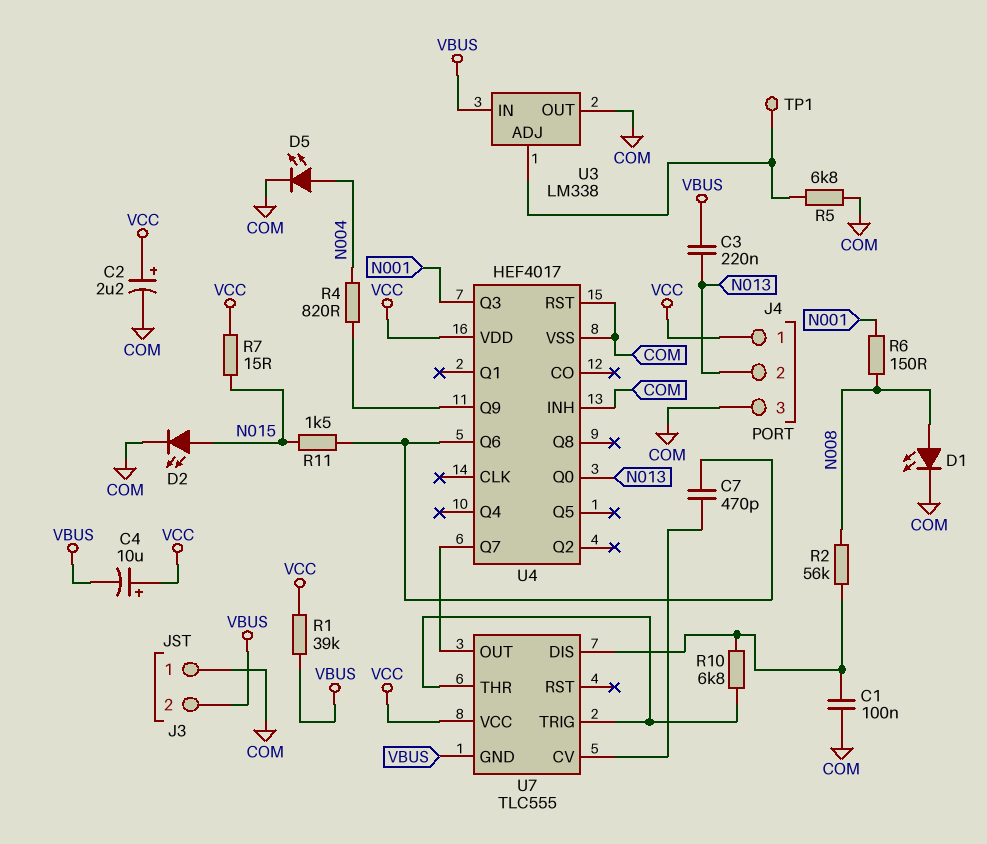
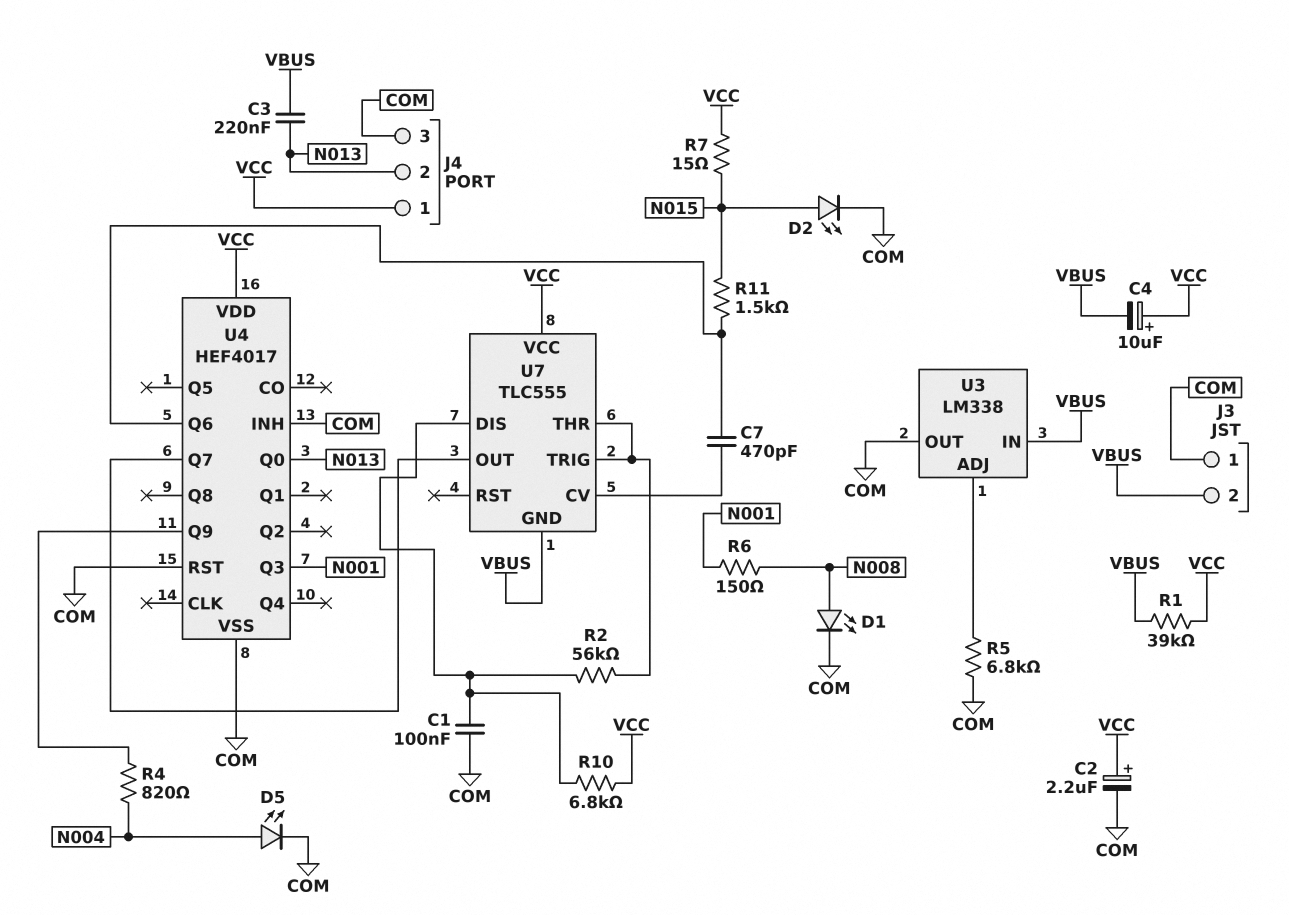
R2: 56k (N008, U7/DIS) -> 56k (U7/DIS, U7/THR)
R10: 6.8k (U7/DIS, U7/THR) -> 6.8k (U7/DIS, VCC)
TP1: test point (U3/ADJ) -> none

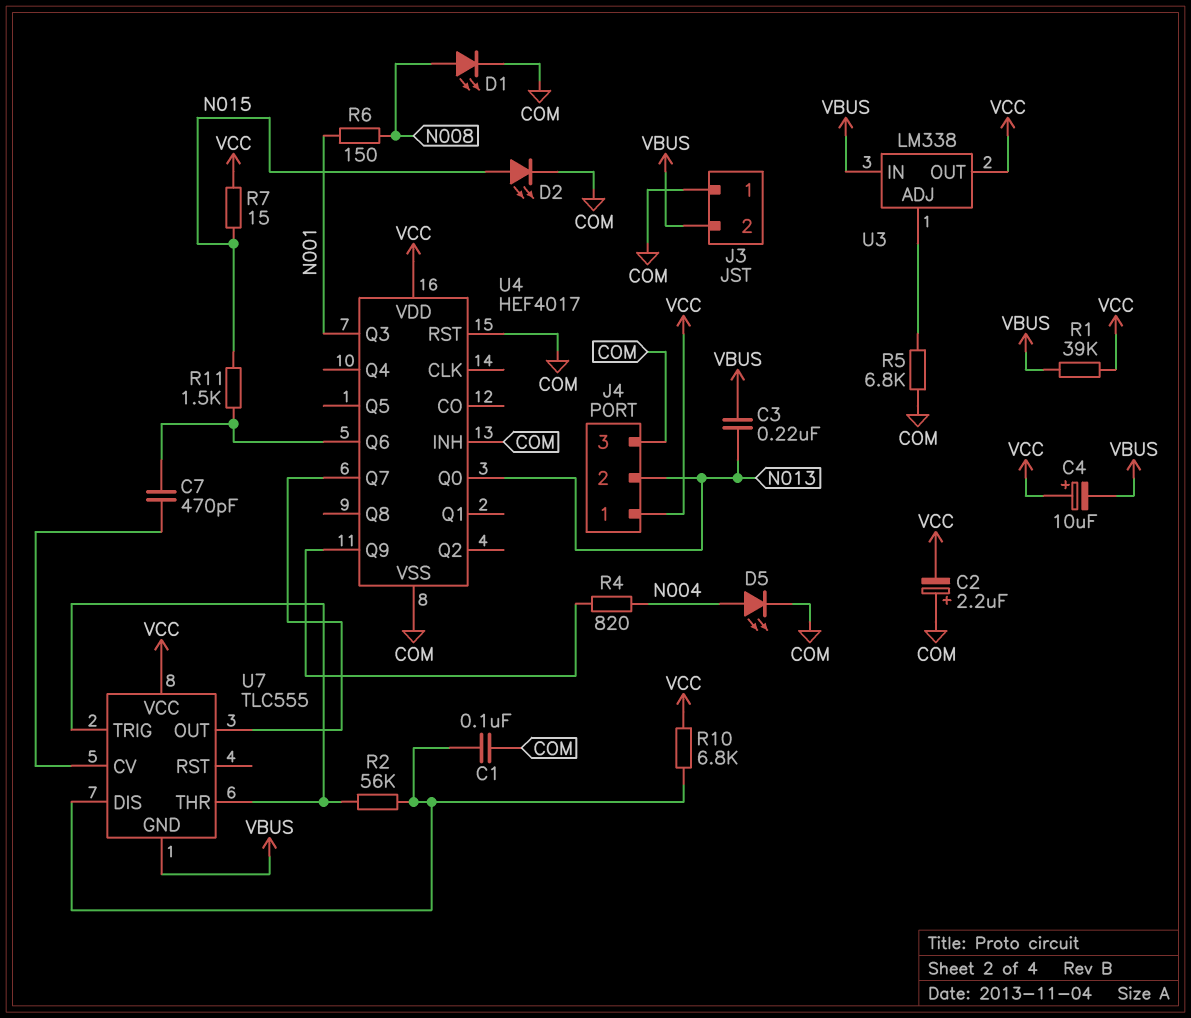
C2: 2.2uF (plus VCC, minus COM) -> 2.2uF (plus COM, minus VCC)
U3 pin OUT: COM -> VCC

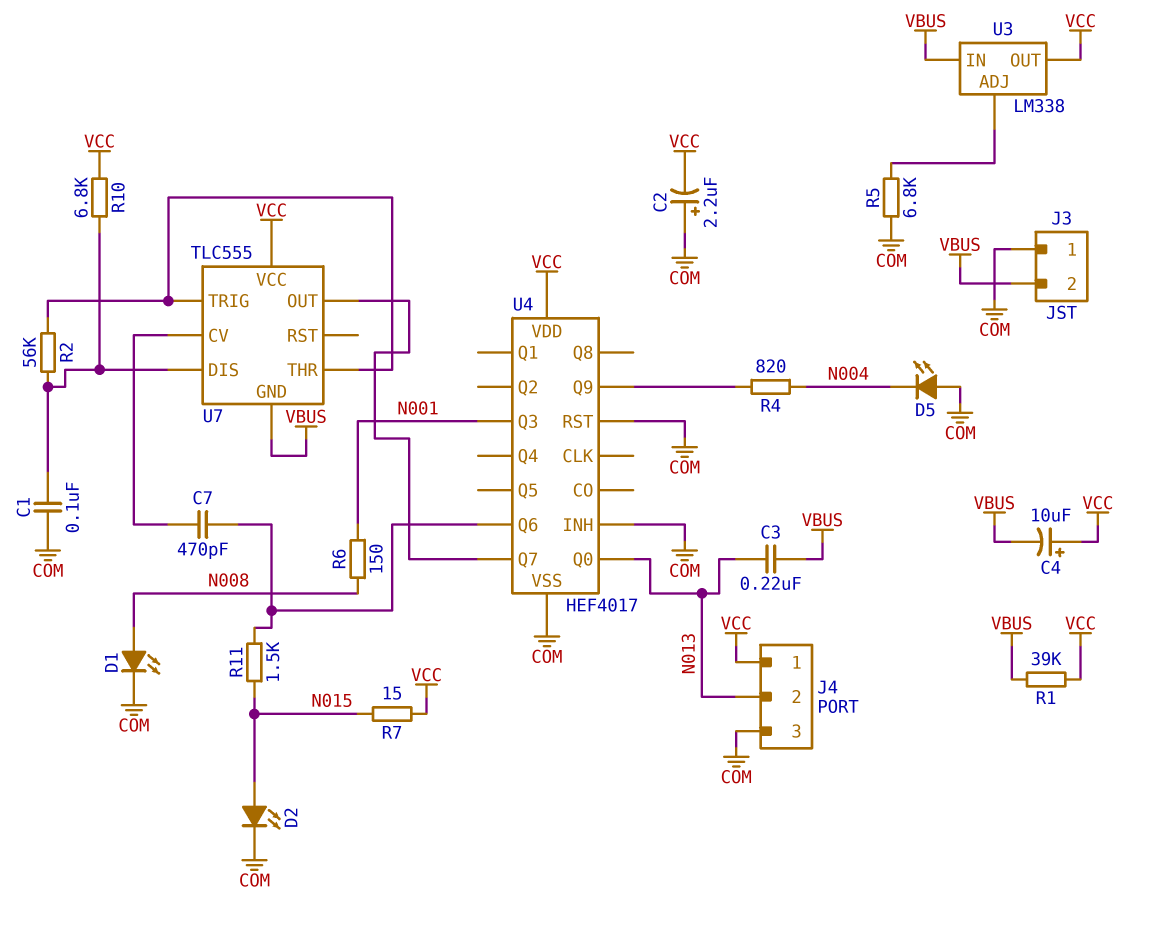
D5: LED (A N004, K COM) -> LED (A COM, K N004)

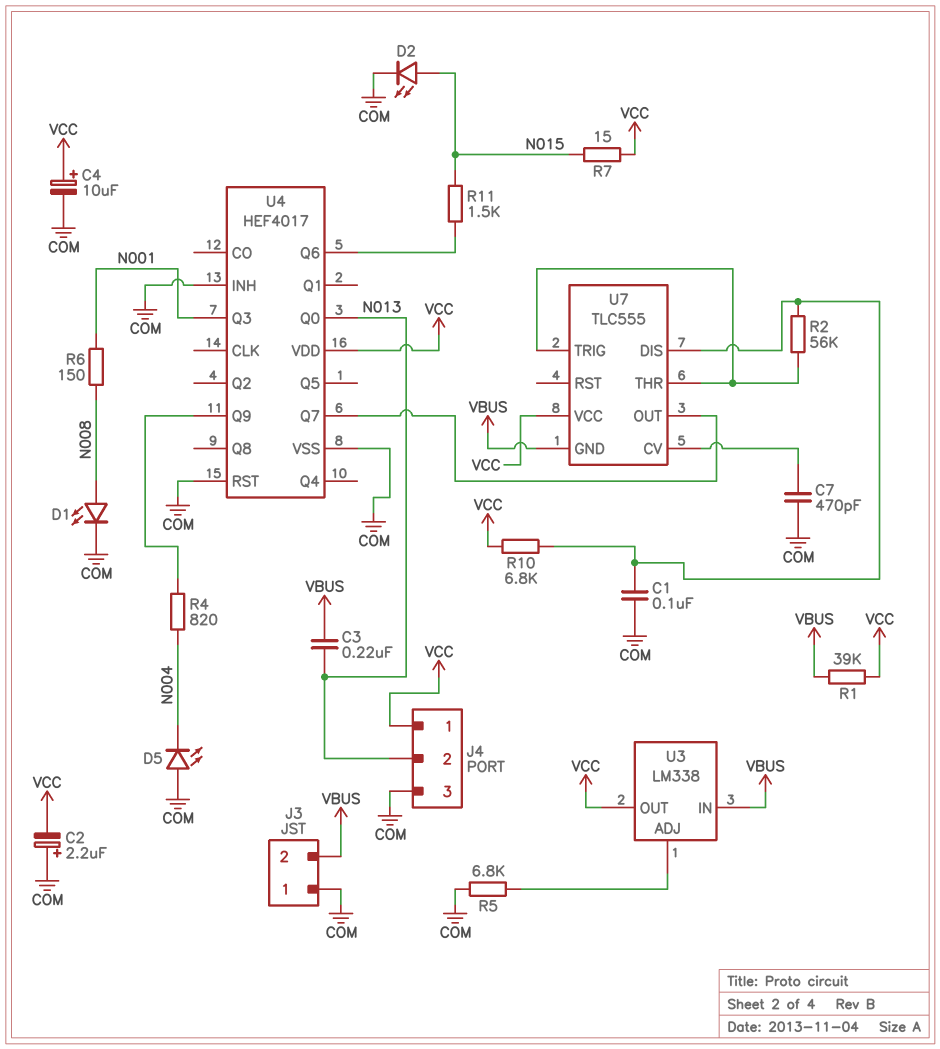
C4: 10uF (plus VCC, minus VBUS) -> 10uF (plus VCC, minus COM)
C7: 470pF (U4/Q6, U7/CV) -> 470pF (COM, U7/CV)

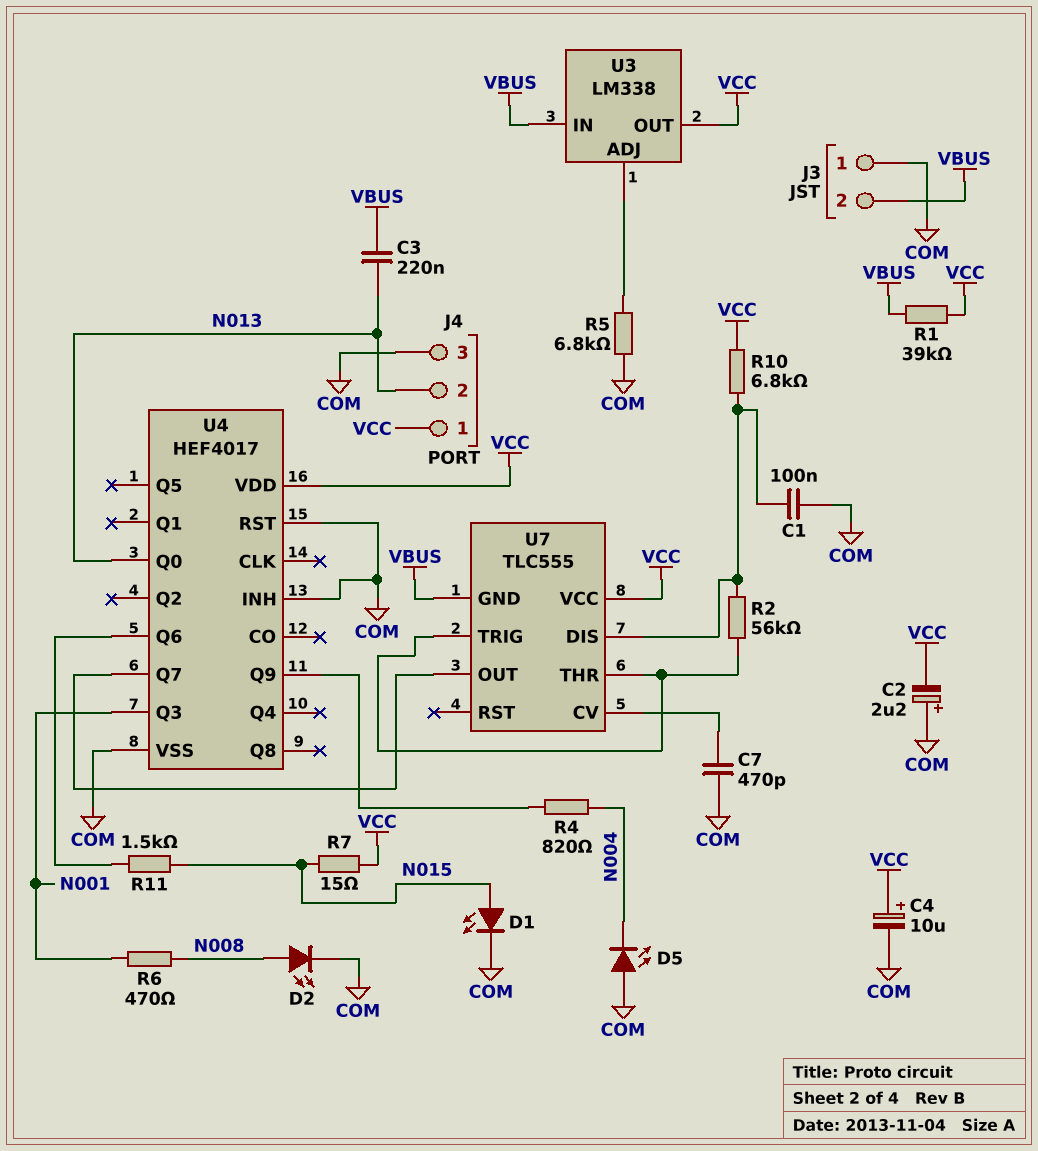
D1: LED (A N008, K COM) -> LED (A N015, K COM)
D2: LED (A N015, K COM) -> LED (A N008, K COM)
R6: 150 (N001, N008) -> 470 (N001, N008)

